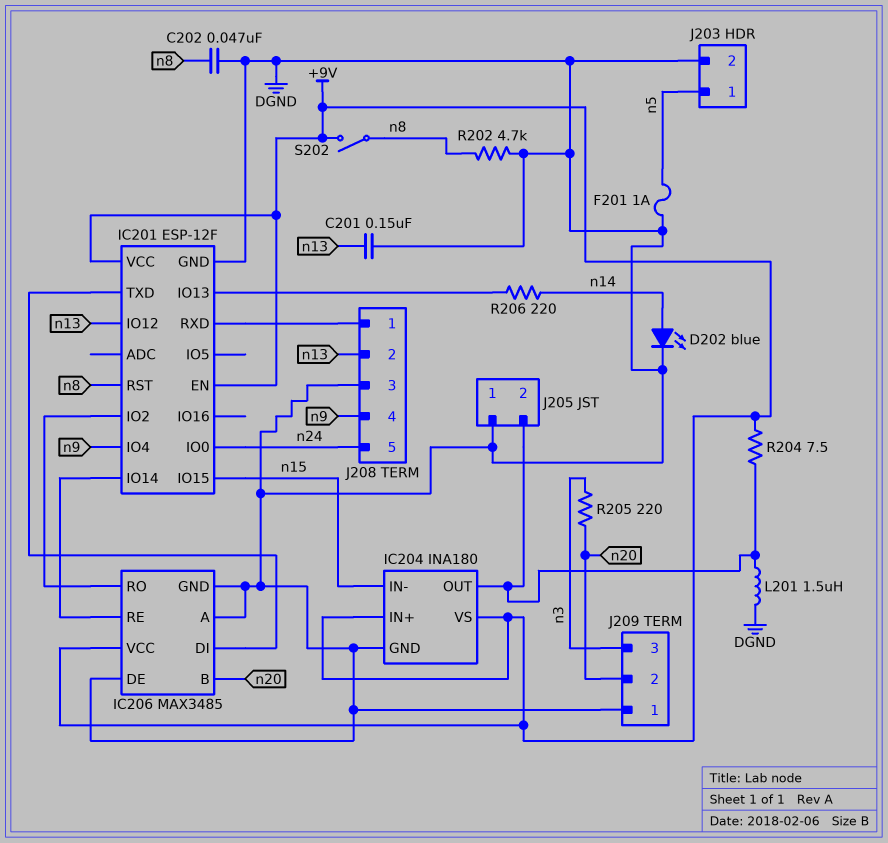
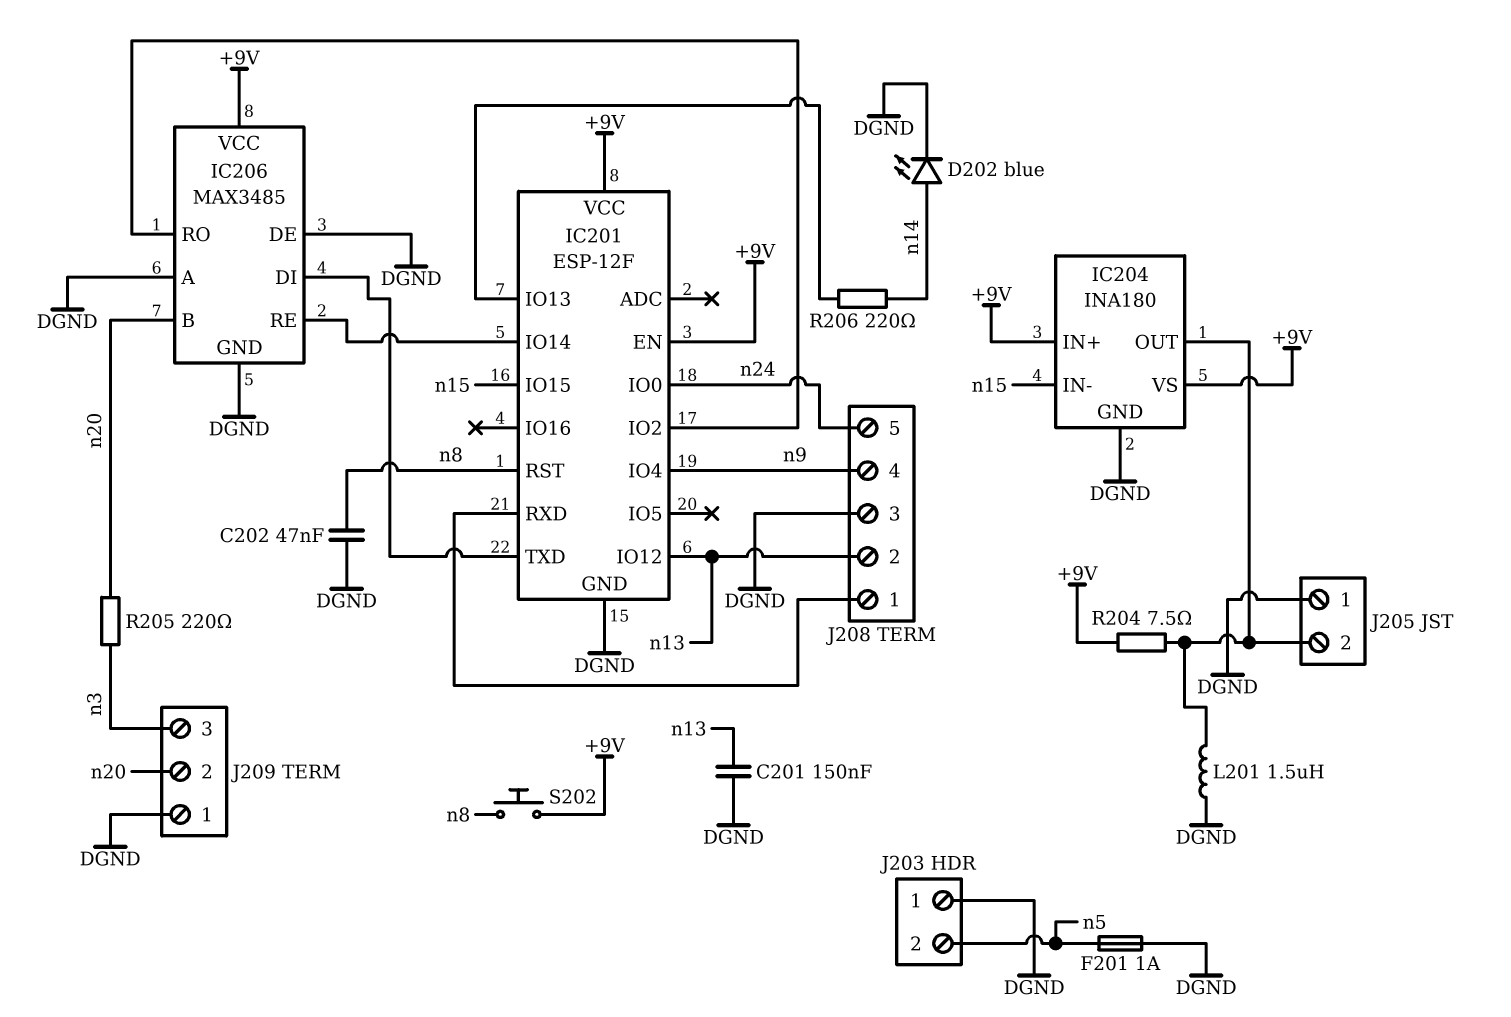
J203 pin 1: n5 -> DGND
J203 pin 2: DGND -> n5
R202: 4.7k (DGND, n8) -> none
S202: switch (+9V, n8) -> button (+9V, n8)

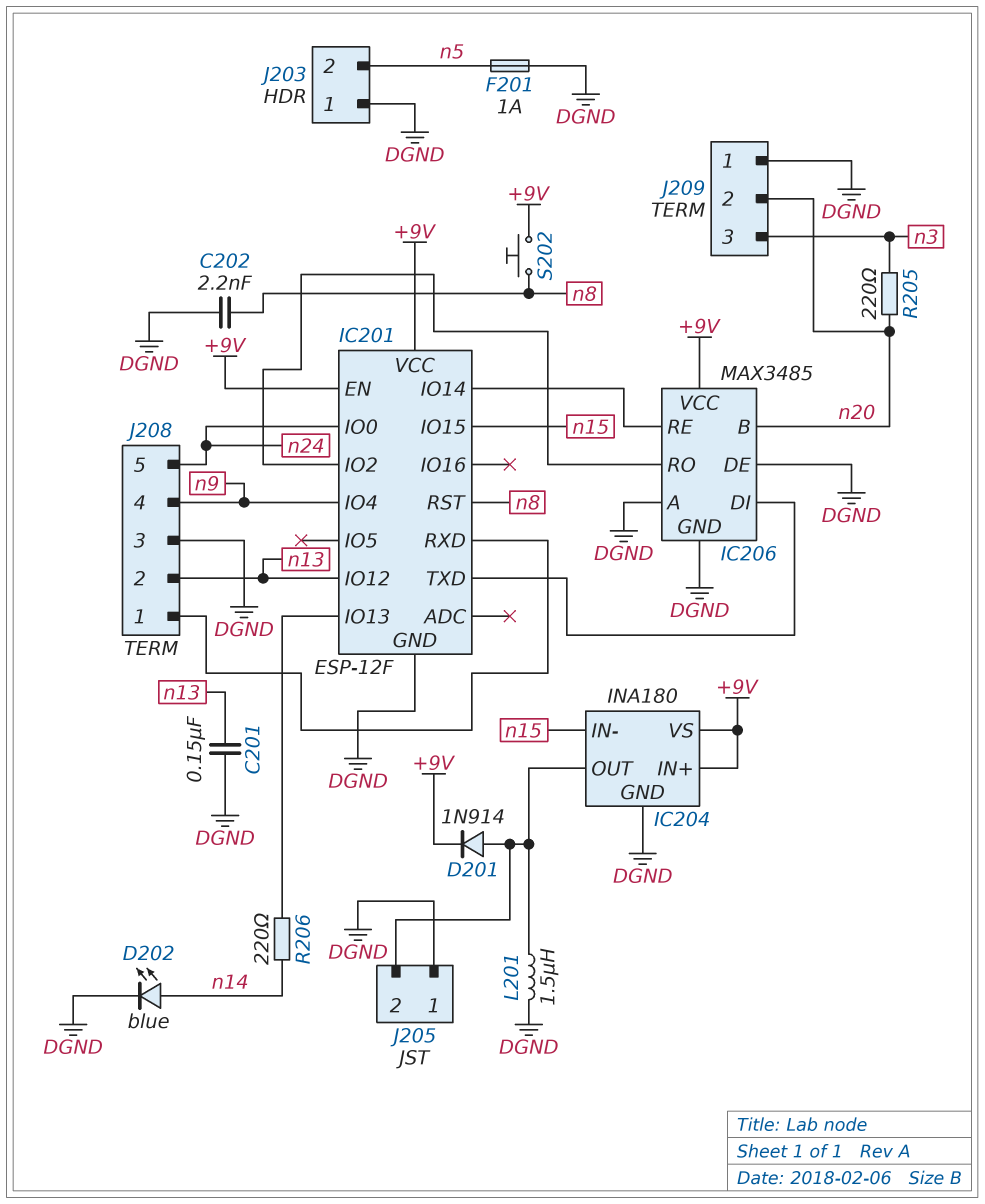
C202: 47nF (DGND, n8) -> 2.2nF (DGND, n8)
D201: none -> diode 1N914 (A IC204/OUT, K +9V)
R204: 7.5 (+9V, IC204/OUT) -> none

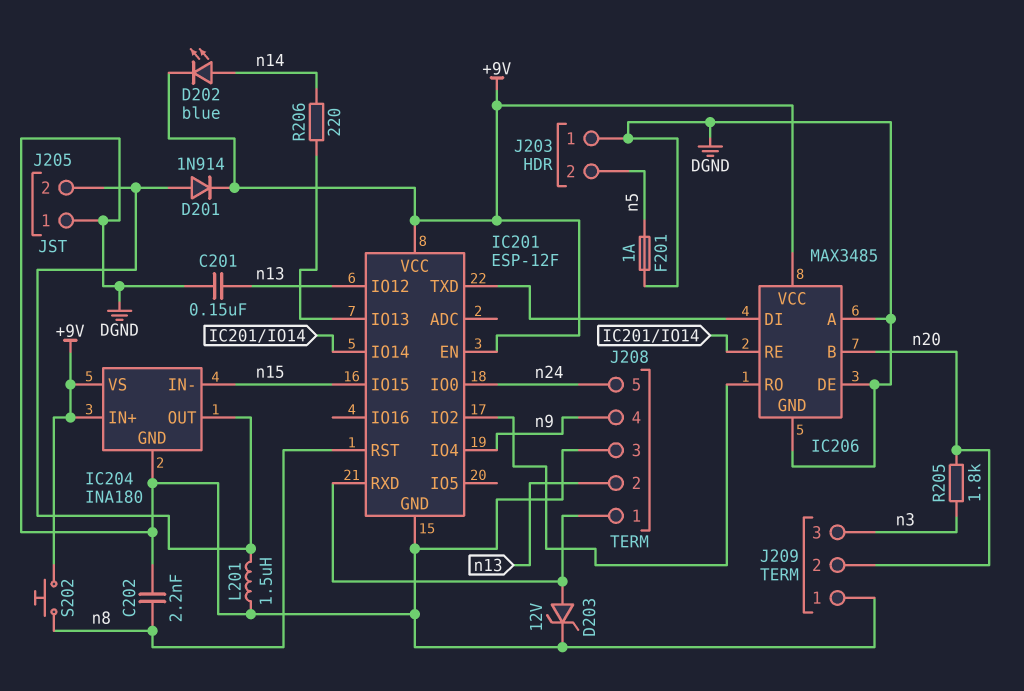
D202: LED blue (A n14, K DGND) -> LED blue (A n14, K +9V)
D203: none -> zener 12V (A IC201/RXD, K DGND)
R205: 220 (n3, n20) -> 1.8k (n3, n20)

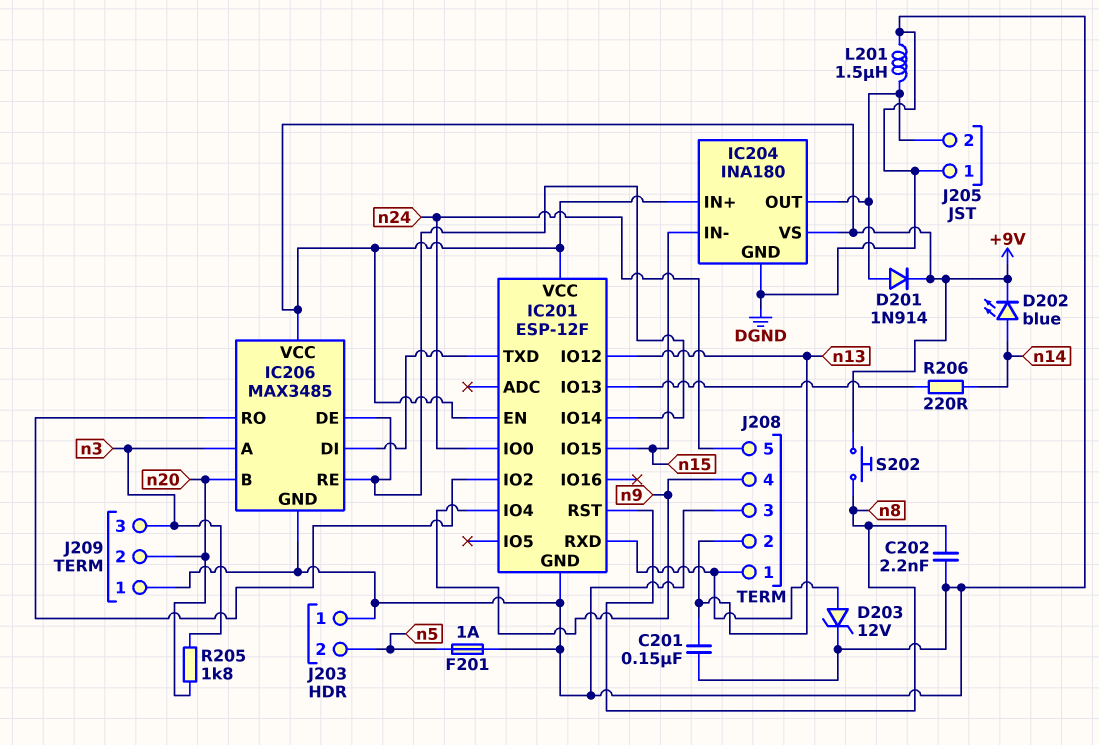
IC206 pin A: DGND -> n3
IC206 pin DE: DGND -> IC201/IO14

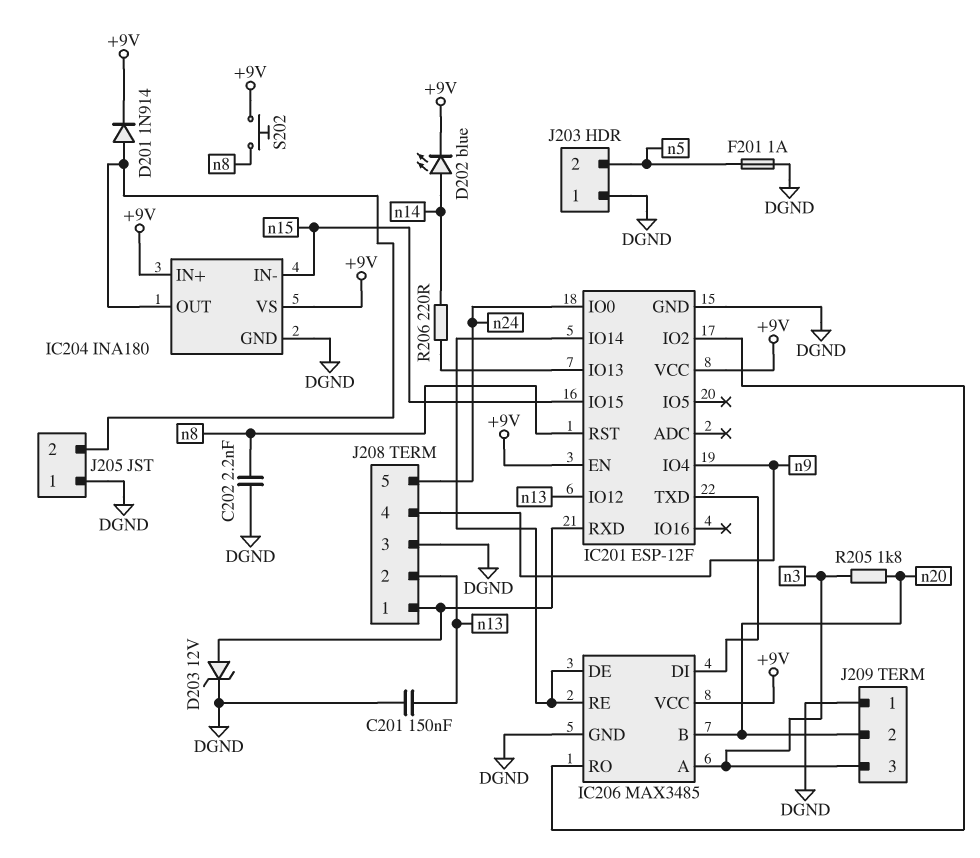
L201: 1.5uH (DGND, IC204/OUT) -> none

